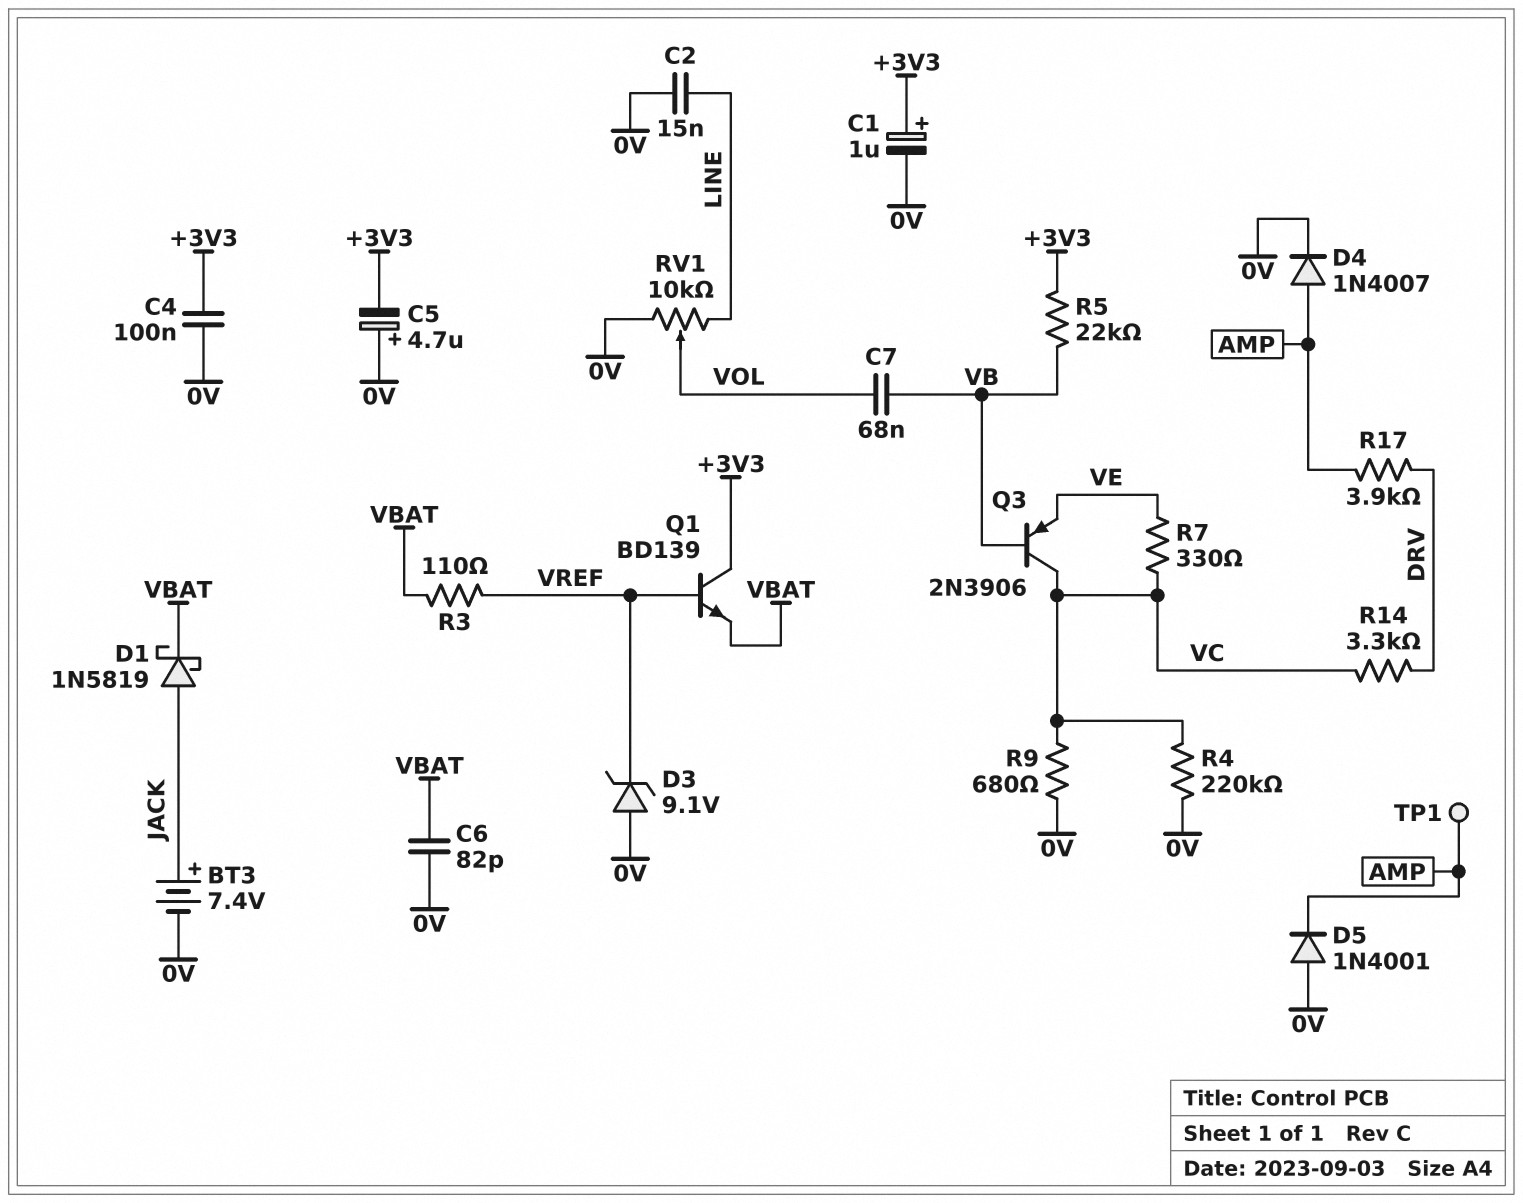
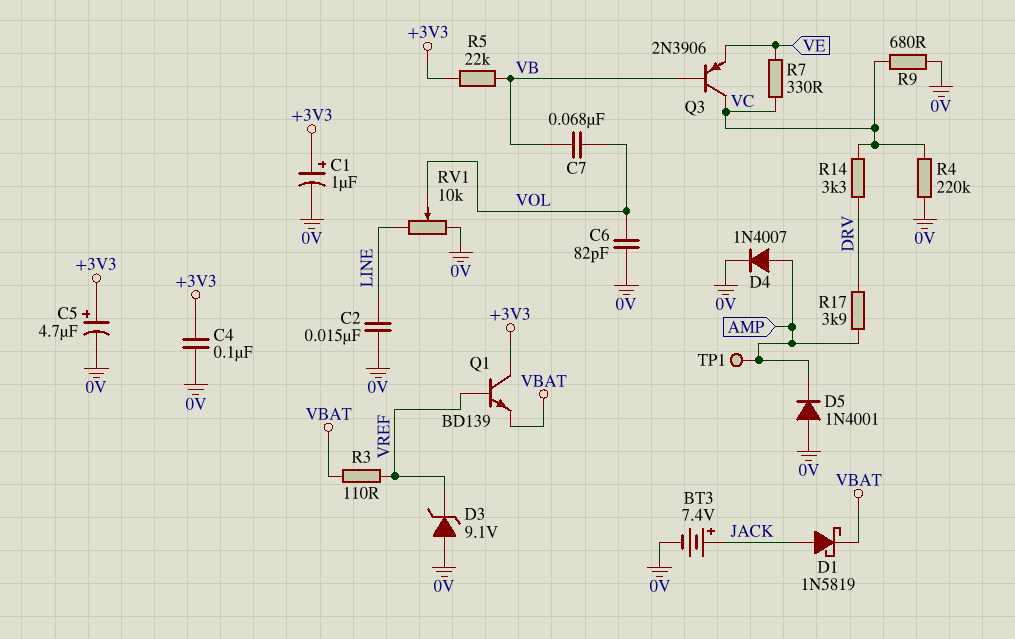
C5: 4.7uF (plus 0V, minus +3V3) -> 4.7uF (plus +3V3, minus 0V)
C6: 82pF (0V, VBAT) -> 82pF (0V, VOL)

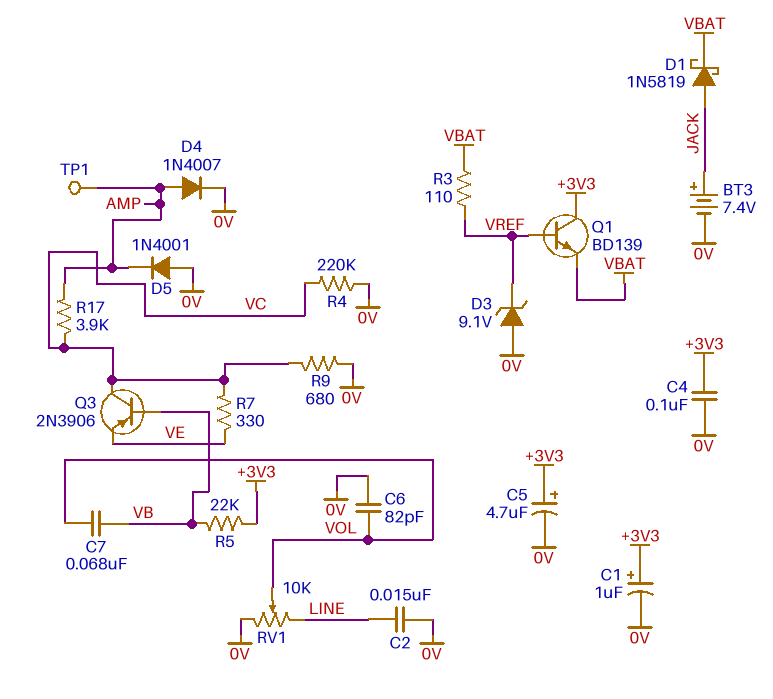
R14: 3.3k (DRV, VC) -> none
R17: 3.9k (AMP, DRV) -> 3.9k (AMP, VC)

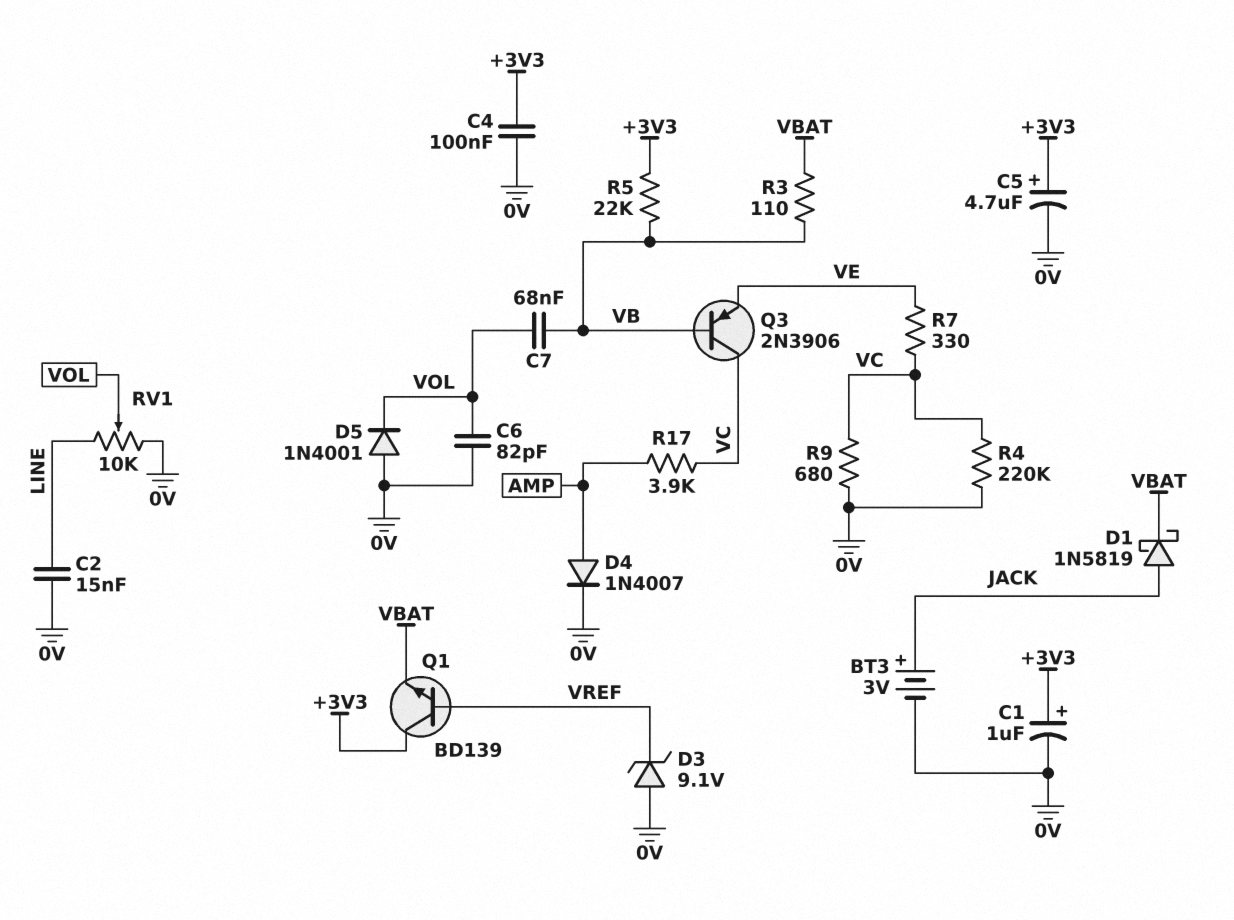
BT3: 7.4V (plus JACK, minus 0V) -> 3V (plus JACK, minus 0V)
D5: diode 1N4001 (A 0V, K AMP) -> diode 1N4001 (A 0V, K VOL)
R3: 110 (VBAT, VREF) -> 110 (VB, VBAT)
TP1: test point (AMP) -> none

